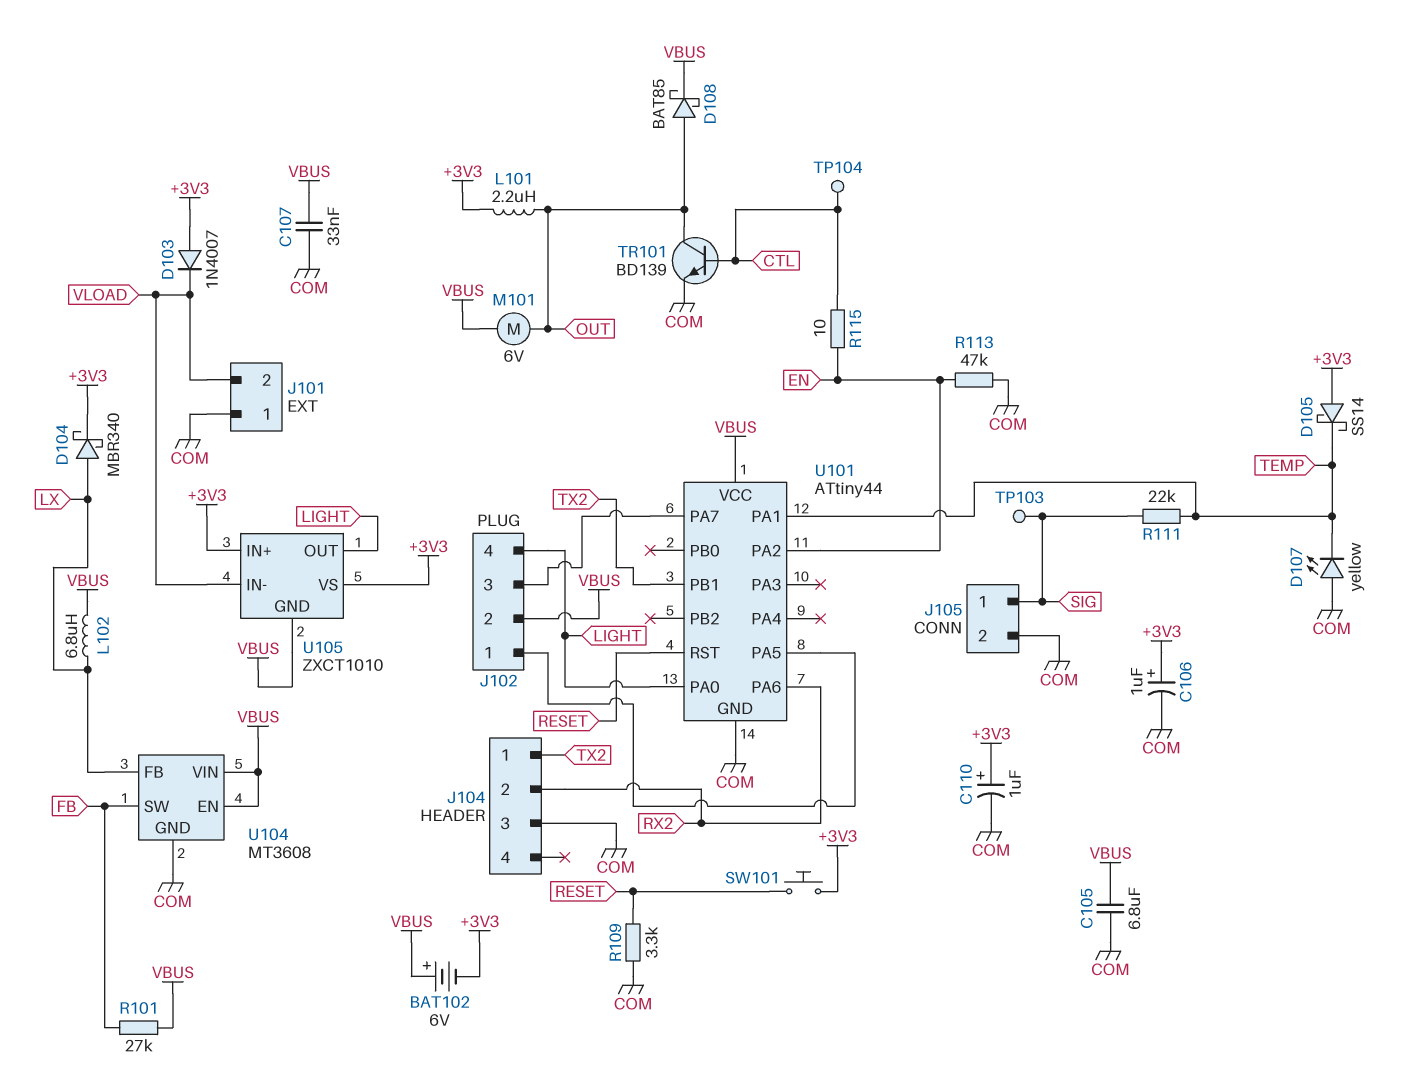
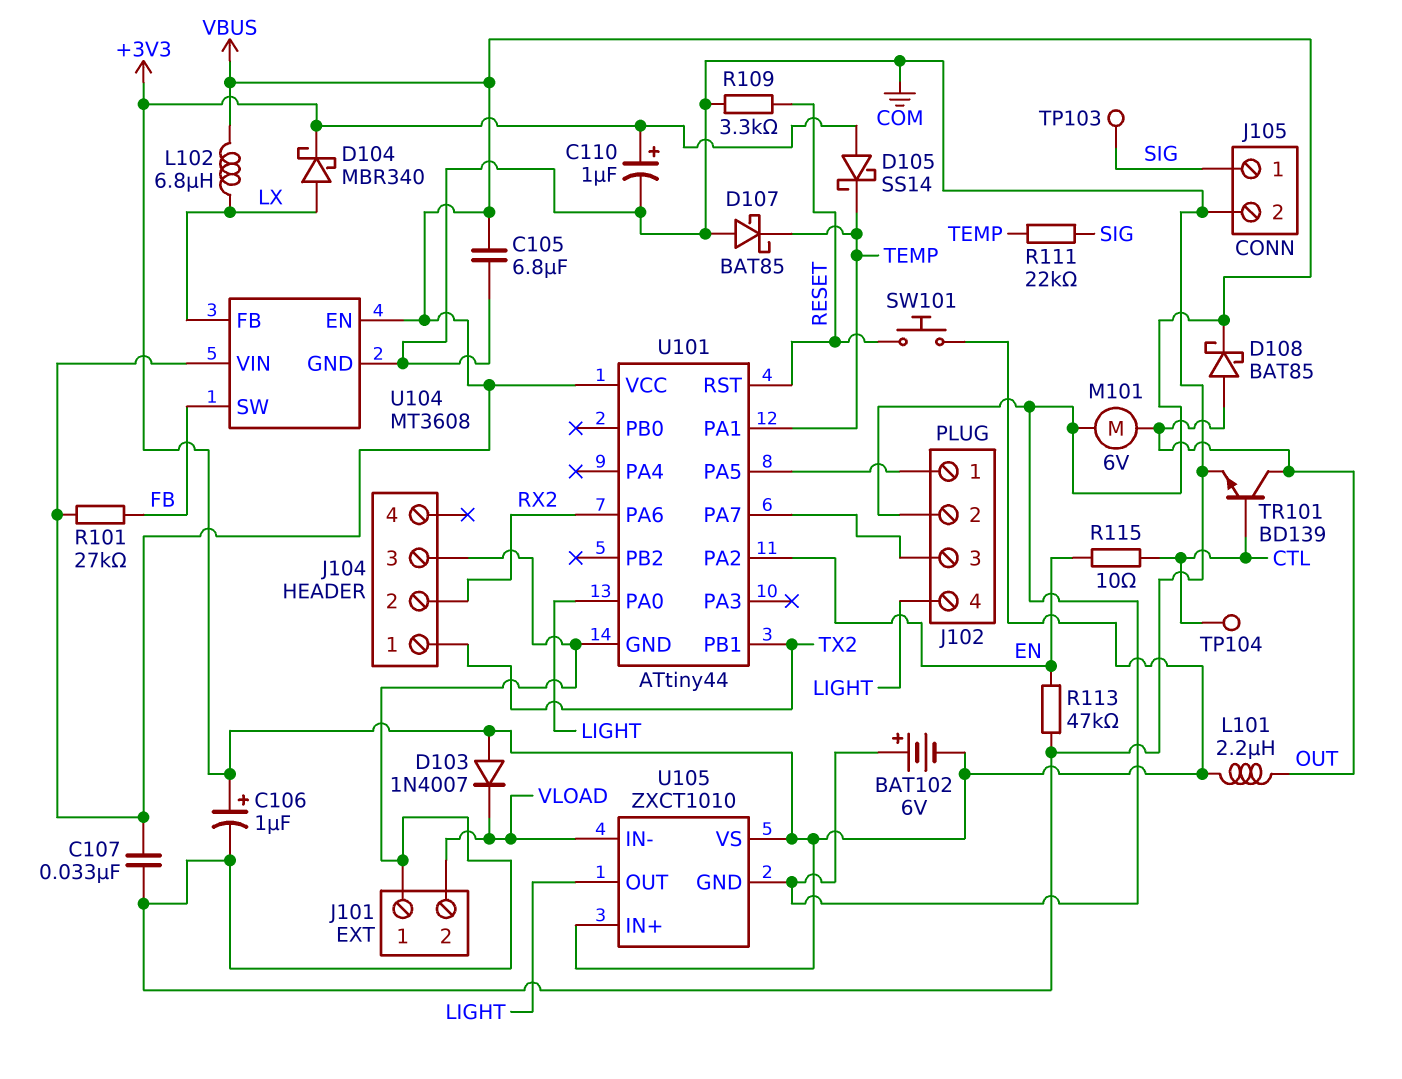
D107: LED yellow (A COM, K TEMP) -> schottky BAT85 (A COM, K TEMP)

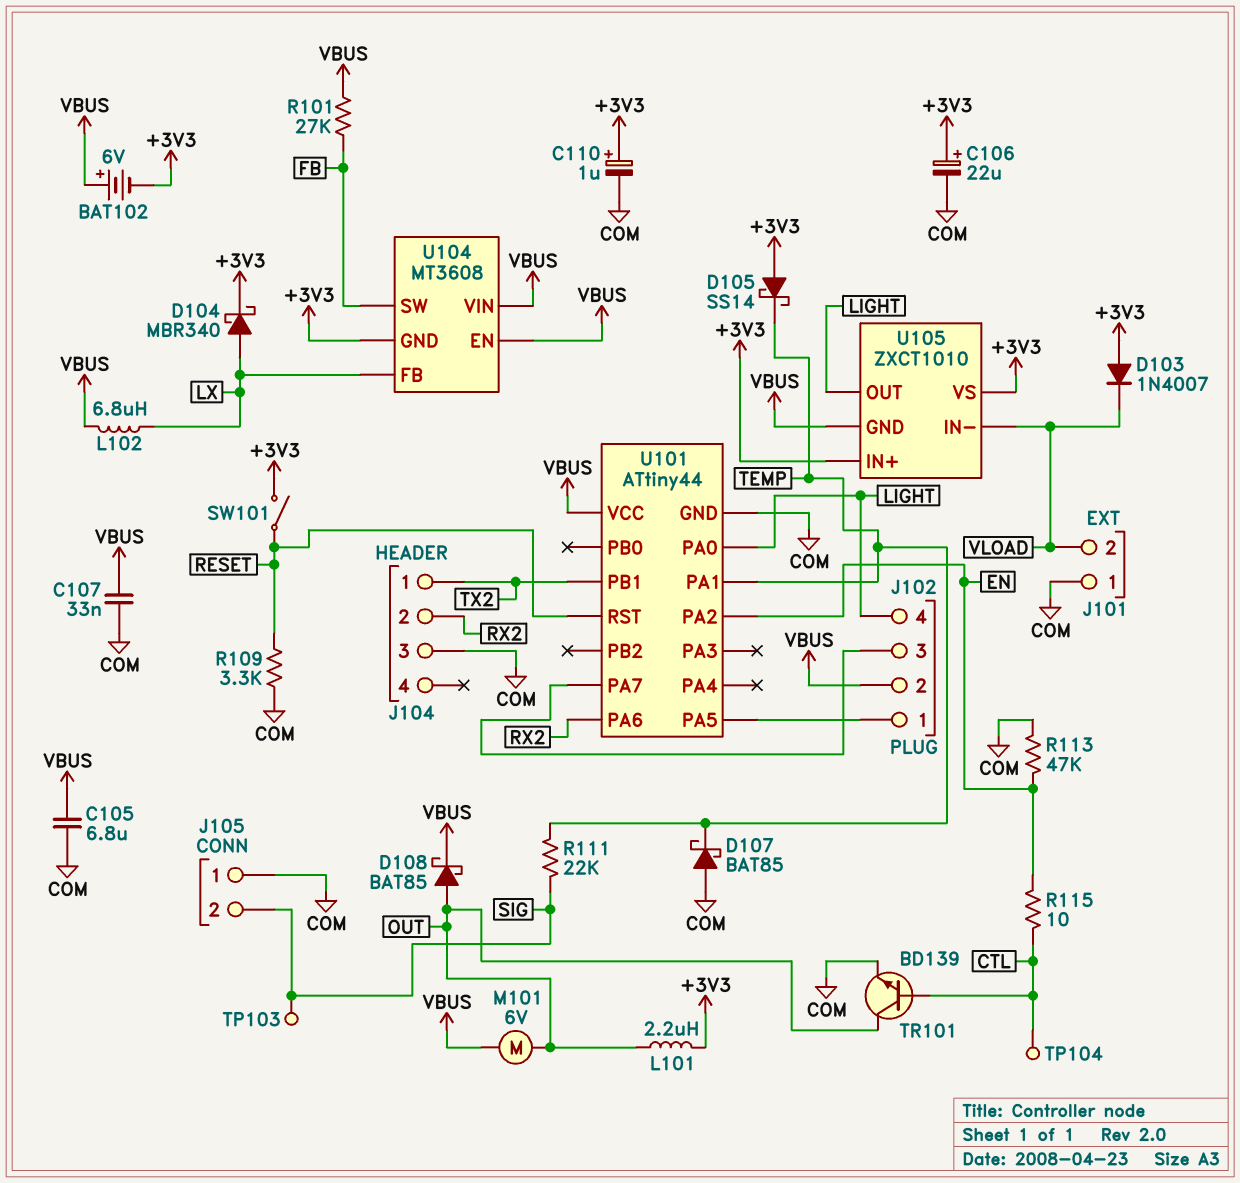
C106: 1uF (plus +3V3, minus COM) -> 22uF (plus +3V3, minus COM)
J105 pin 1: SIG -> COM
J105 pin 2: COM -> SIG
SW101: button (+3V3, RESET) -> switch (+3V3, RESET)
U104 pin GND: COM -> +3V3

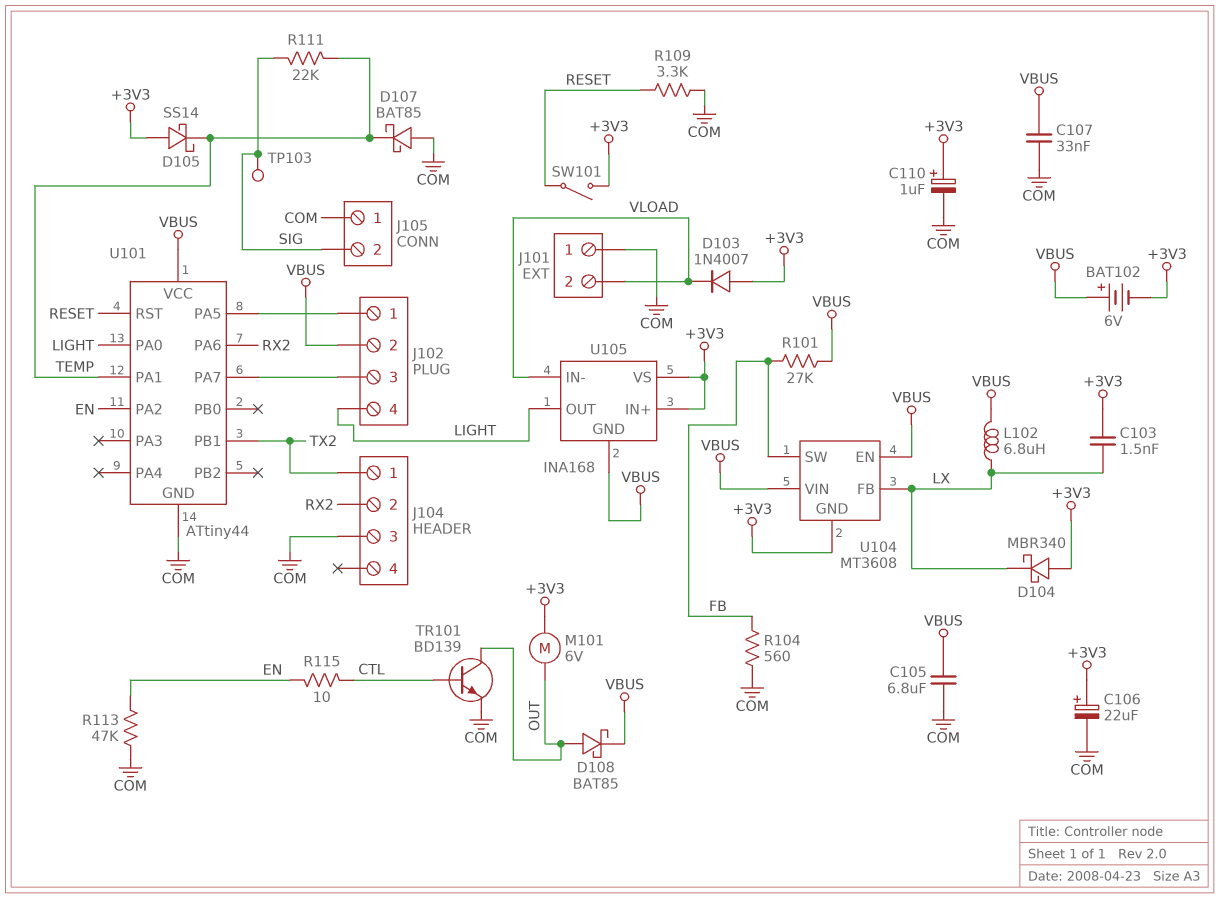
C103: none -> 1.5nF (+3V3, LX)
D104: schottky MBR340 (A LX, K +3V3) -> schottky MBR340 (A +3V3, K LX)
L101: 2.2uH (+3V3, OUT) -> none
M101: motor 6V (OUT, VBUS) -> motor 6V (+3V3, OUT)
R104: none -> 560 (COM, FB)
TP104: test point (CTL) -> none
U105: ZXCT1010 -> INA168

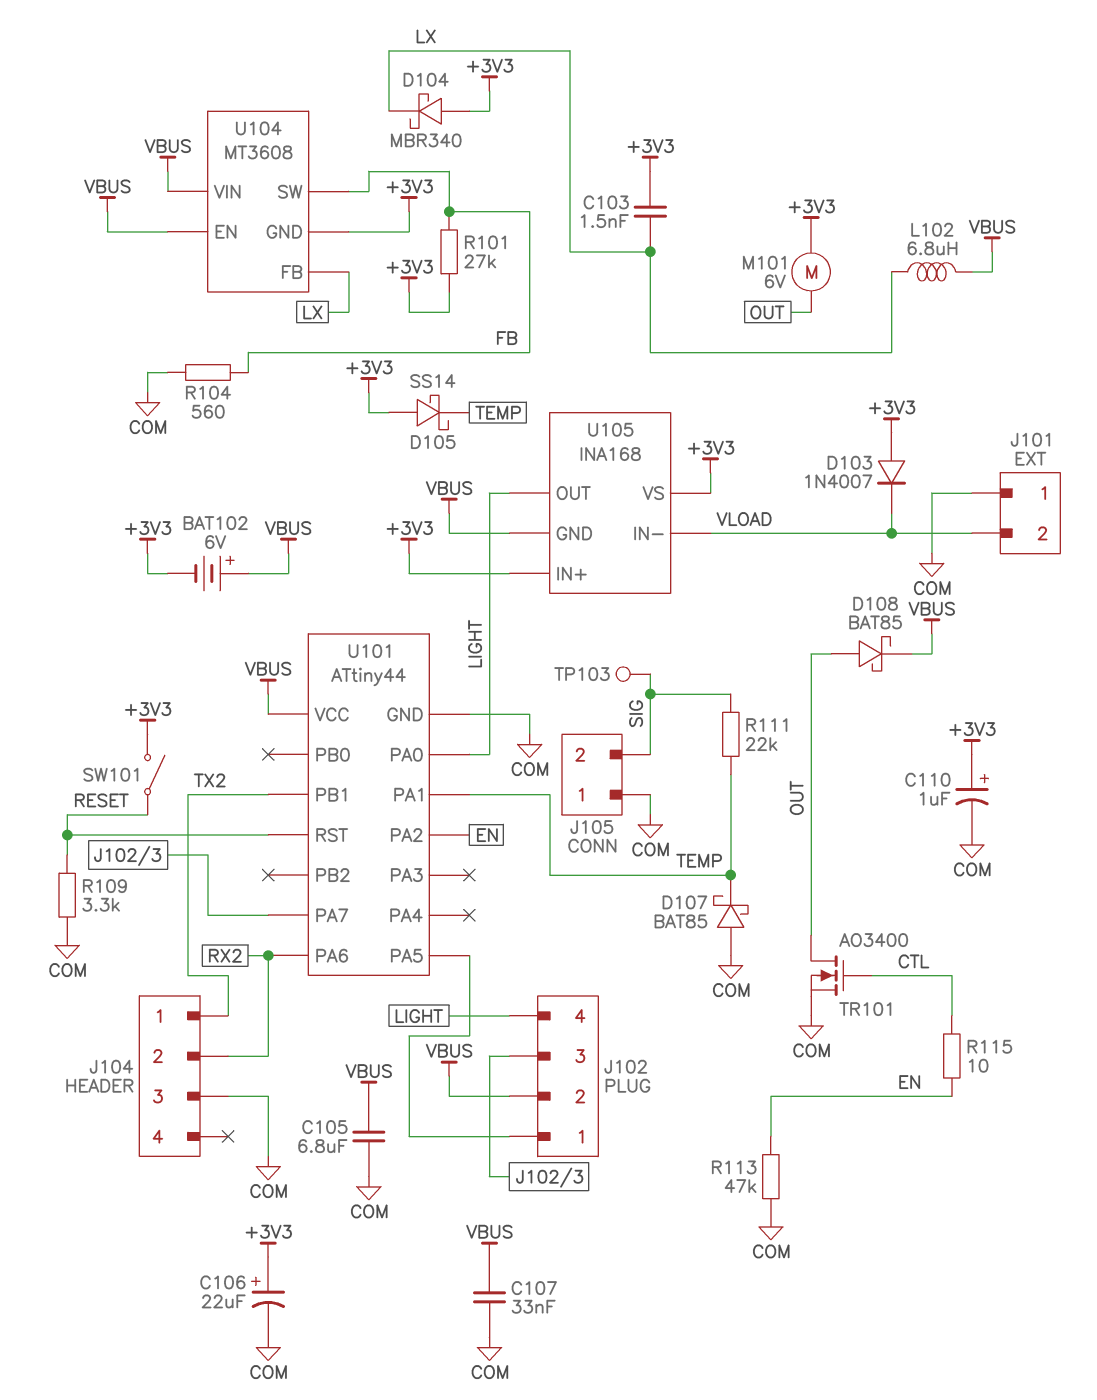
R101: 27k (FB, VBUS) -> 27k (+3V3, FB)
TR101: NPN BD139 (B CTL, C OUT, E COM) -> NMOS AO3400 (G CTL, D OUT, S COM)

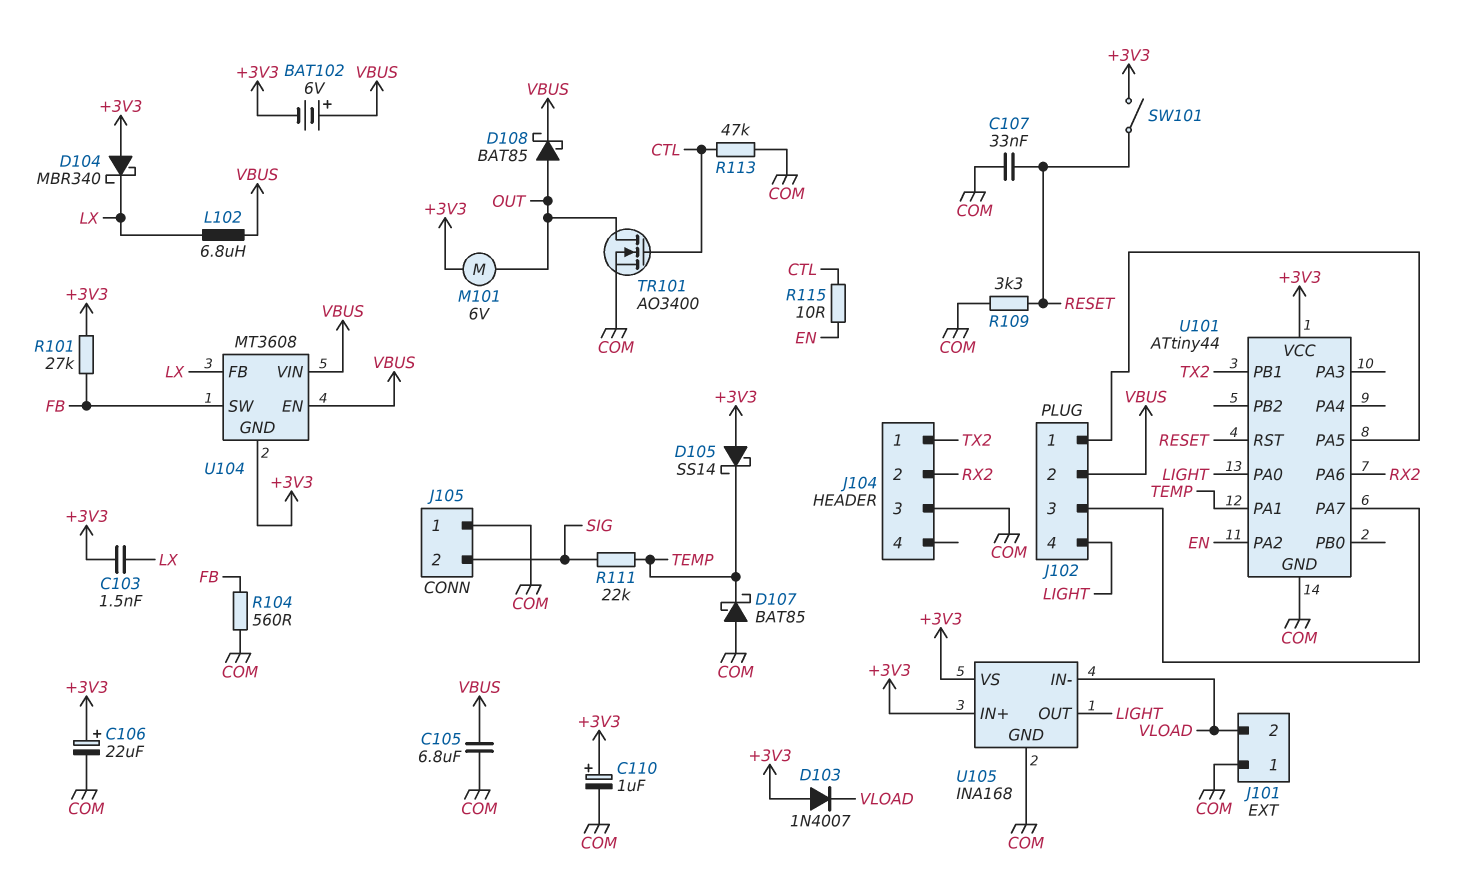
C107: 33nF (COM, VBUS) -> 33nF (COM, RESET)
R113: 47k (COM, EN) -> 47k (COM, CTL)
TP103: test point (SIG) -> none
U101 pin VCC: VBUS -> +3V3
U105 pin GND: VBUS -> COM

